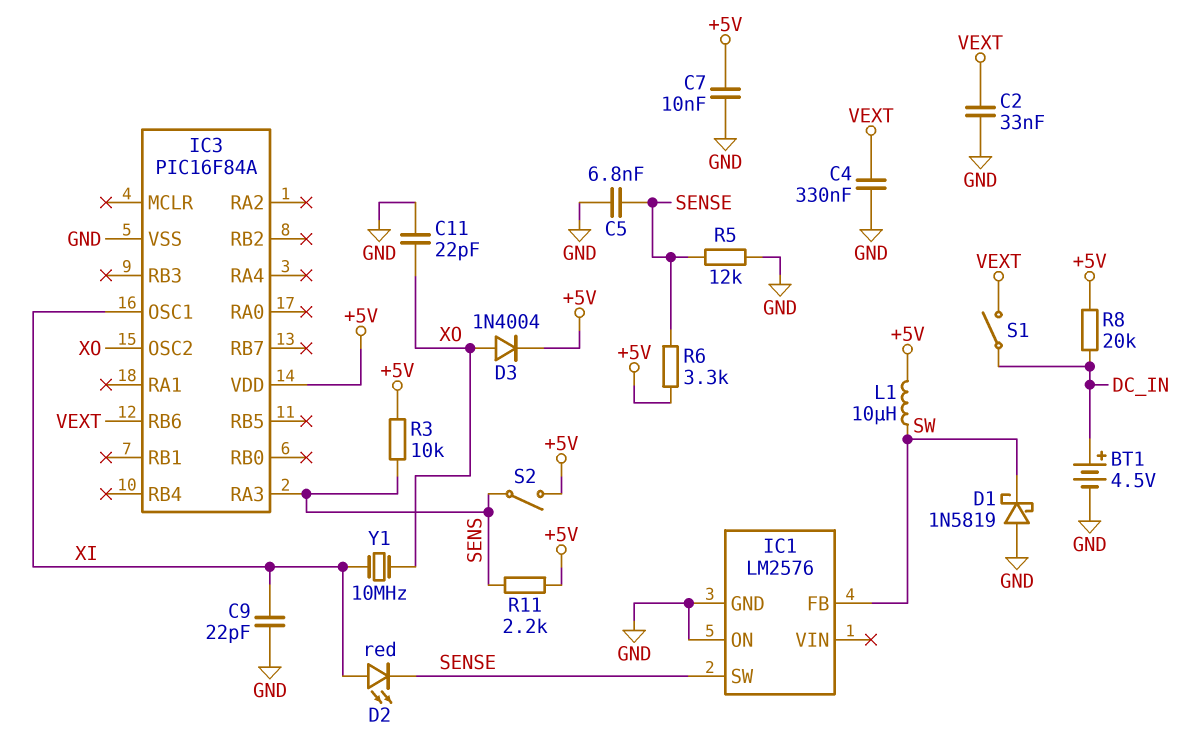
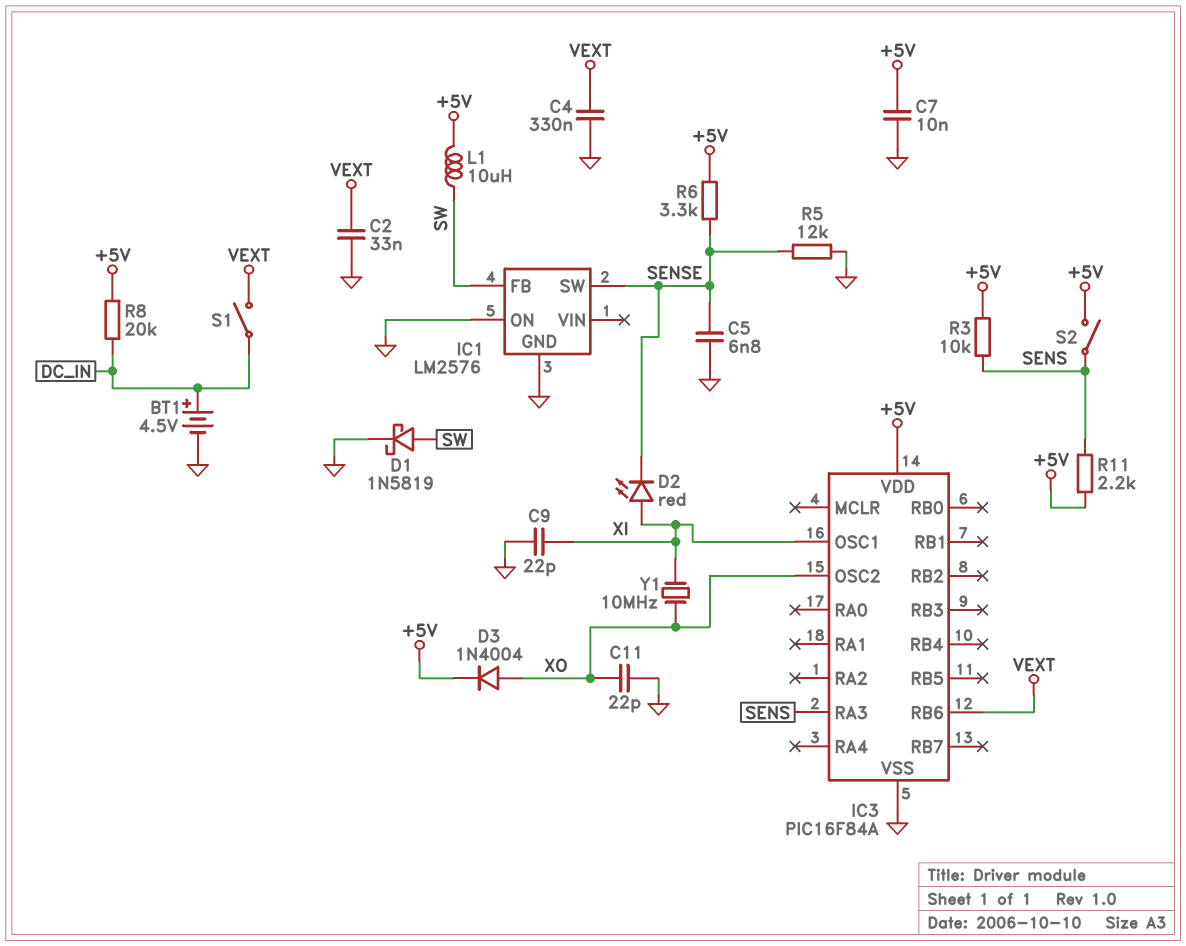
D1: schottky 1N5819 (A GND, K SW) -> schottky 1N5819 (A SW, K GND)

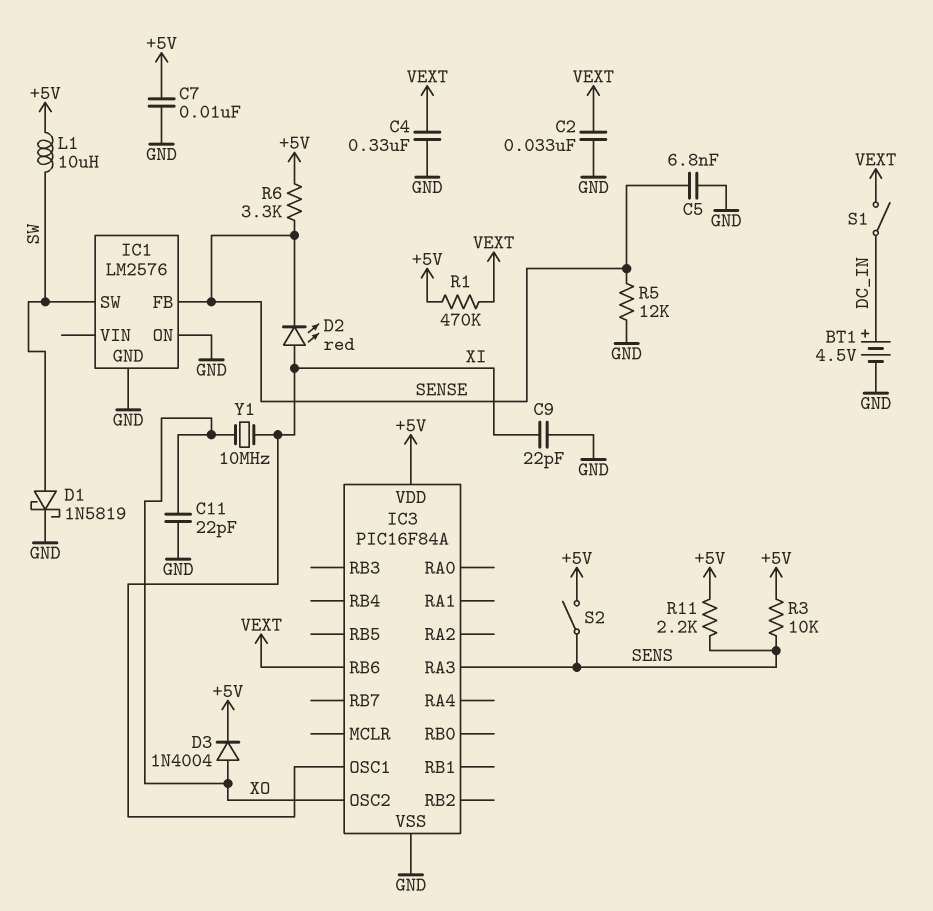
IC1 pin FB: SW -> SENSE
IC1 pin SW: SENSE -> SW
R1: none -> 470k (+5V, VEXT)
R8: 20k (+5V, DC_IN) -> none

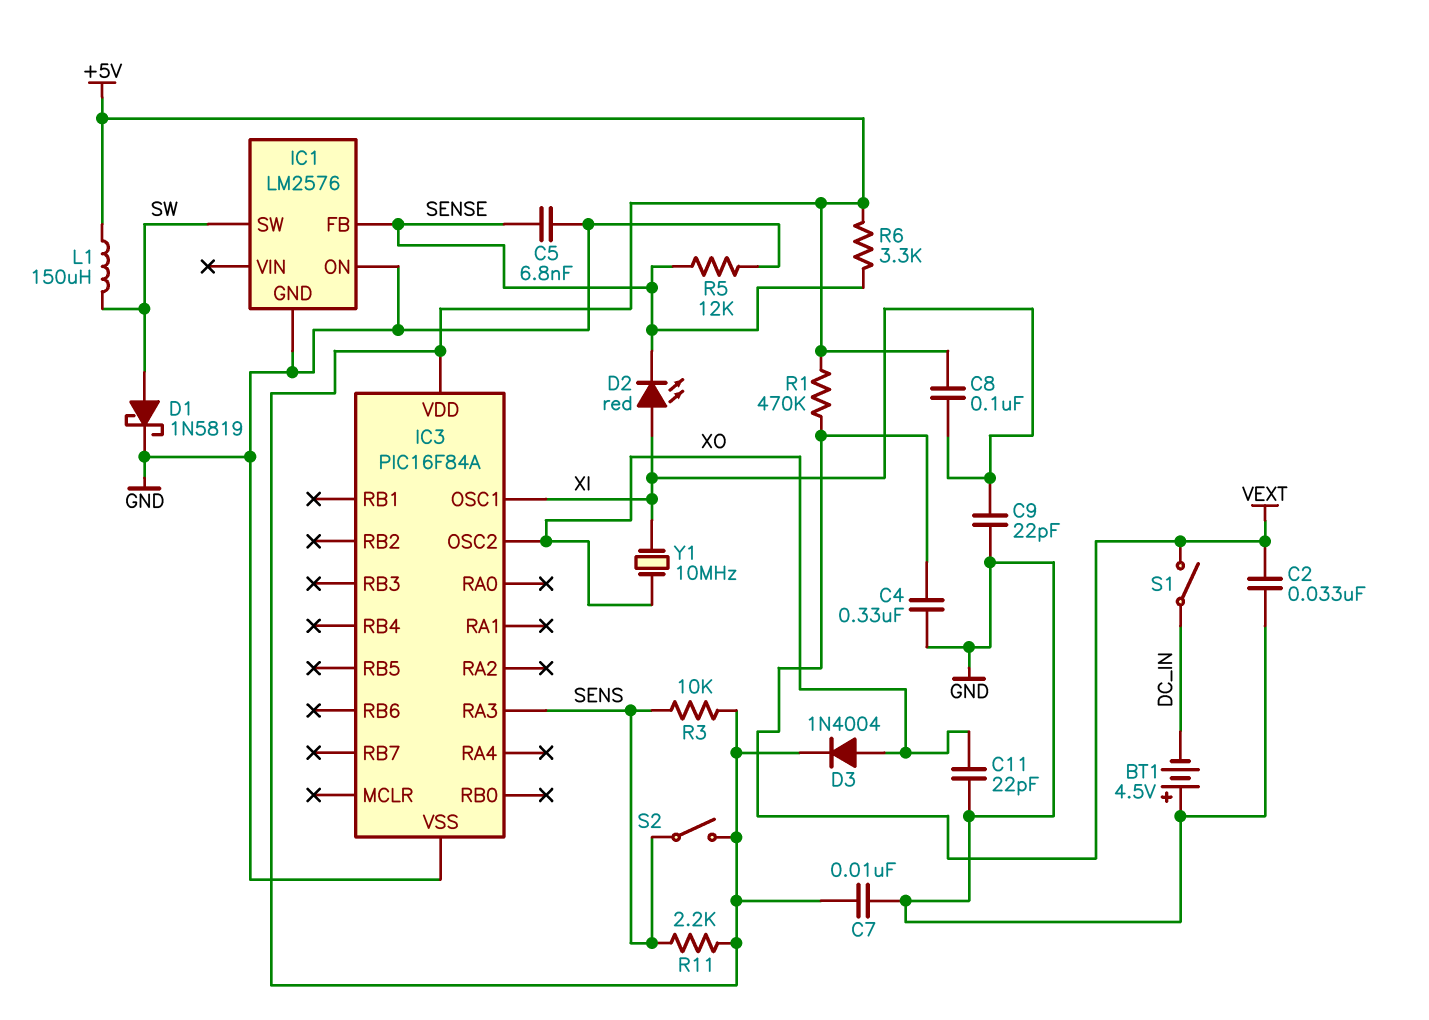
BT1: 4.5V (plus DC_IN, minus GND) -> 4.5V (plus GND, minus DC_IN)
C8: none -> 100nF (+5V, XI)
IC3 pin RB6: VEXT -> none
L1: 10uH (+5V, SW) -> 150uH (+5V, SW)

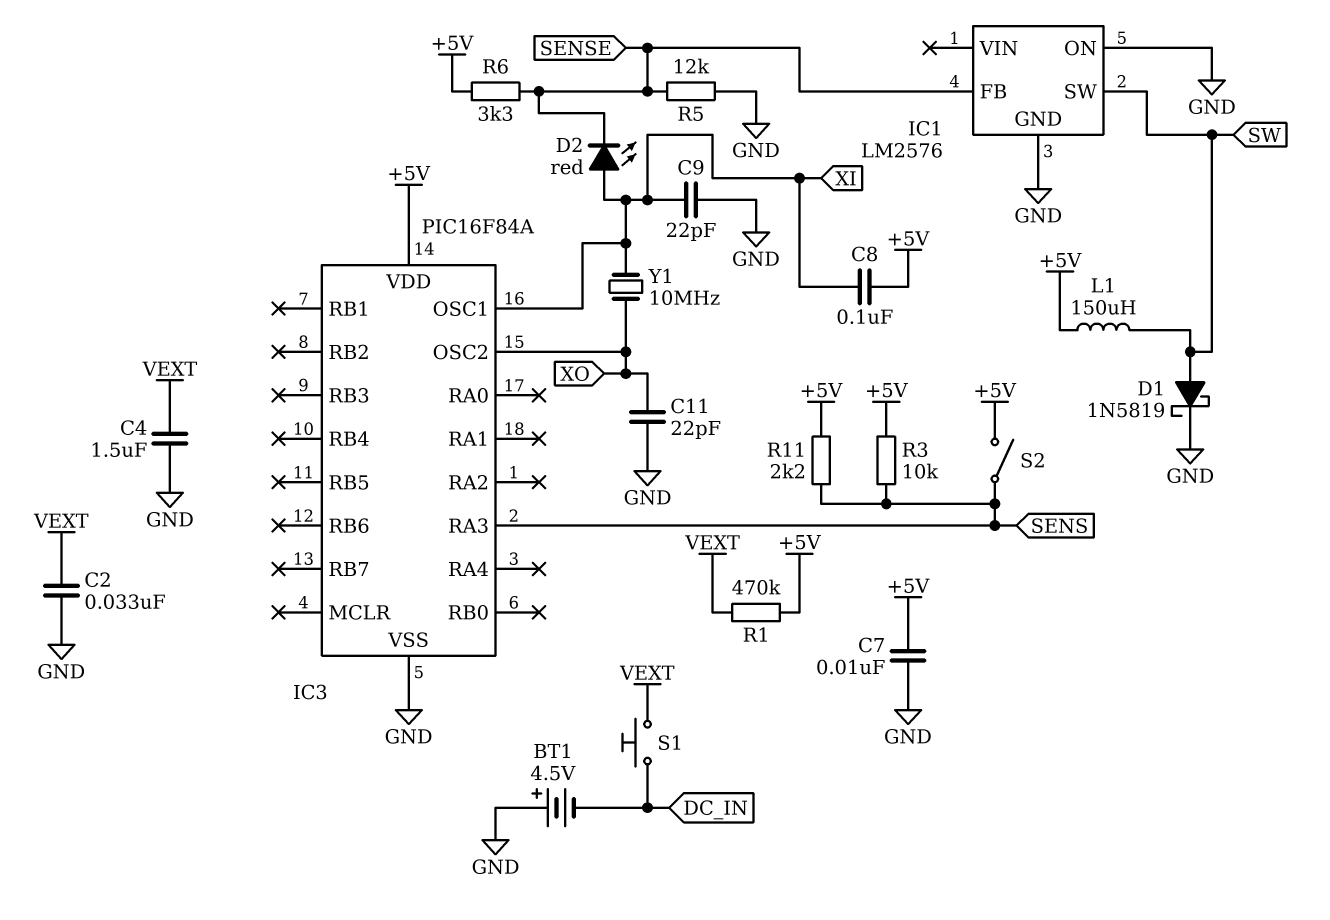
C4: 330nF (GND, VEXT) -> 1.5uF (GND, VEXT)
C5: 6.8nF (GND, SENSE) -> none
D3: diode 1N4004 (A XO, K +5V) -> none
S1: switch (DC_IN, VEXT) -> button (DC_IN, VEXT)

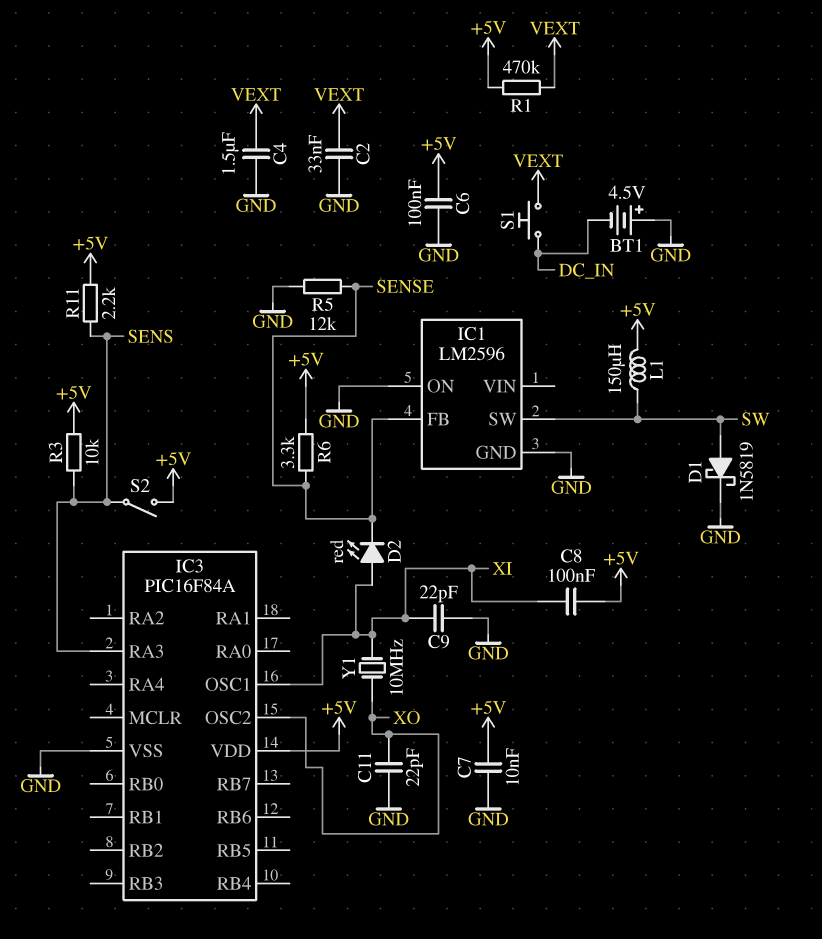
C6: none -> 100nF (+5V, GND)
IC1: LM2576 -> LM2596

